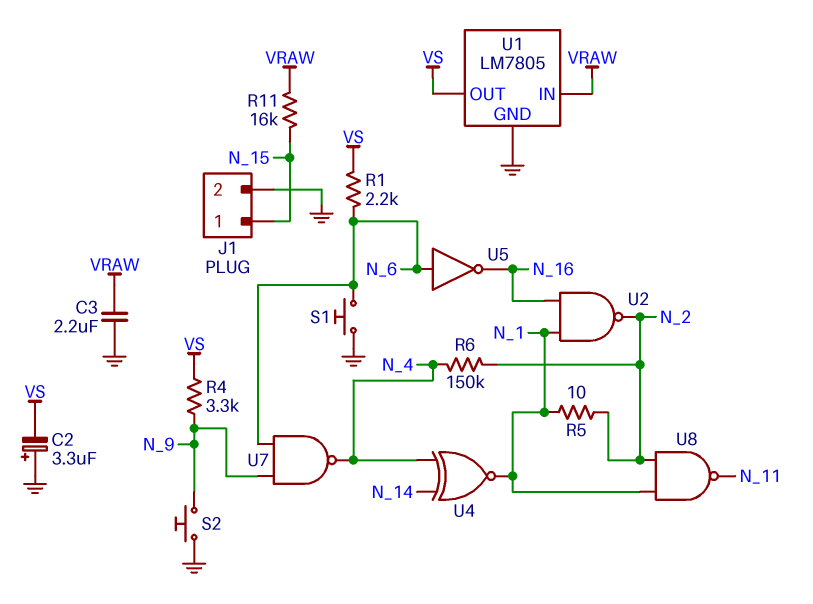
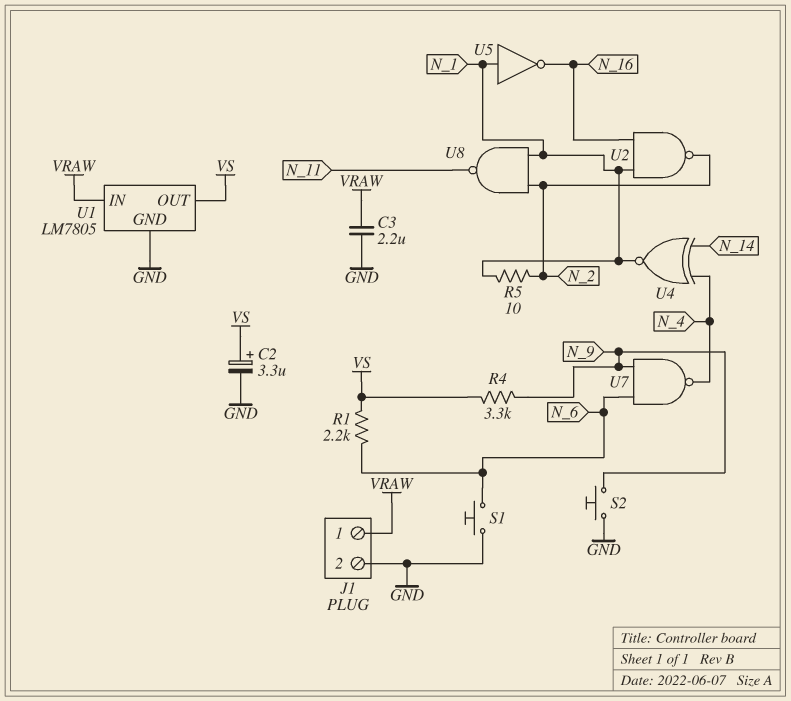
C2: 3.3uF (plus GND, minus VS) -> 3.3uF (plus VS, minus GND)
J1 pin 1: N_15 -> VRAW
R6: 150k (N_2, N_4) -> none
R11: 16k (N_15, VRAW) -> none
U5: NOT (in N_6, out N_16) -> NOT (in N_1, out N_16)

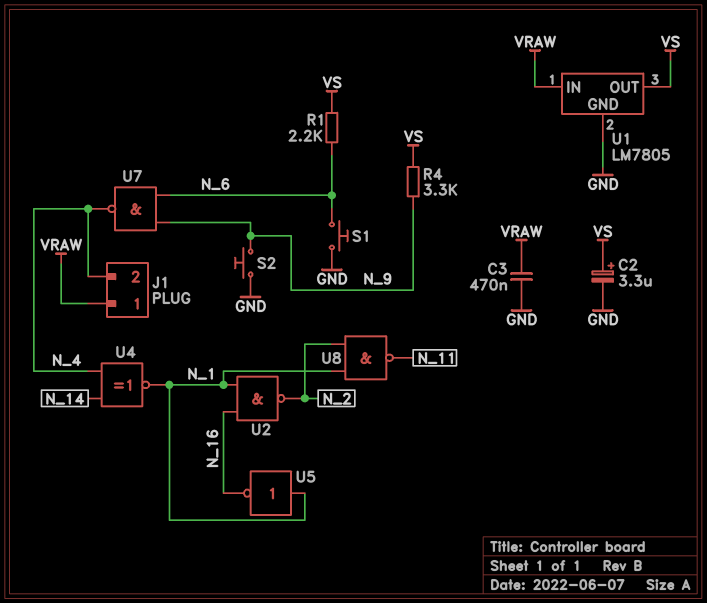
C3: 2.2uF (GND, VRAW) -> 470nF (GND, VRAW)
J1 pin 2: GND -> N_4
R5: 10 (N_1, N_2) -> none

